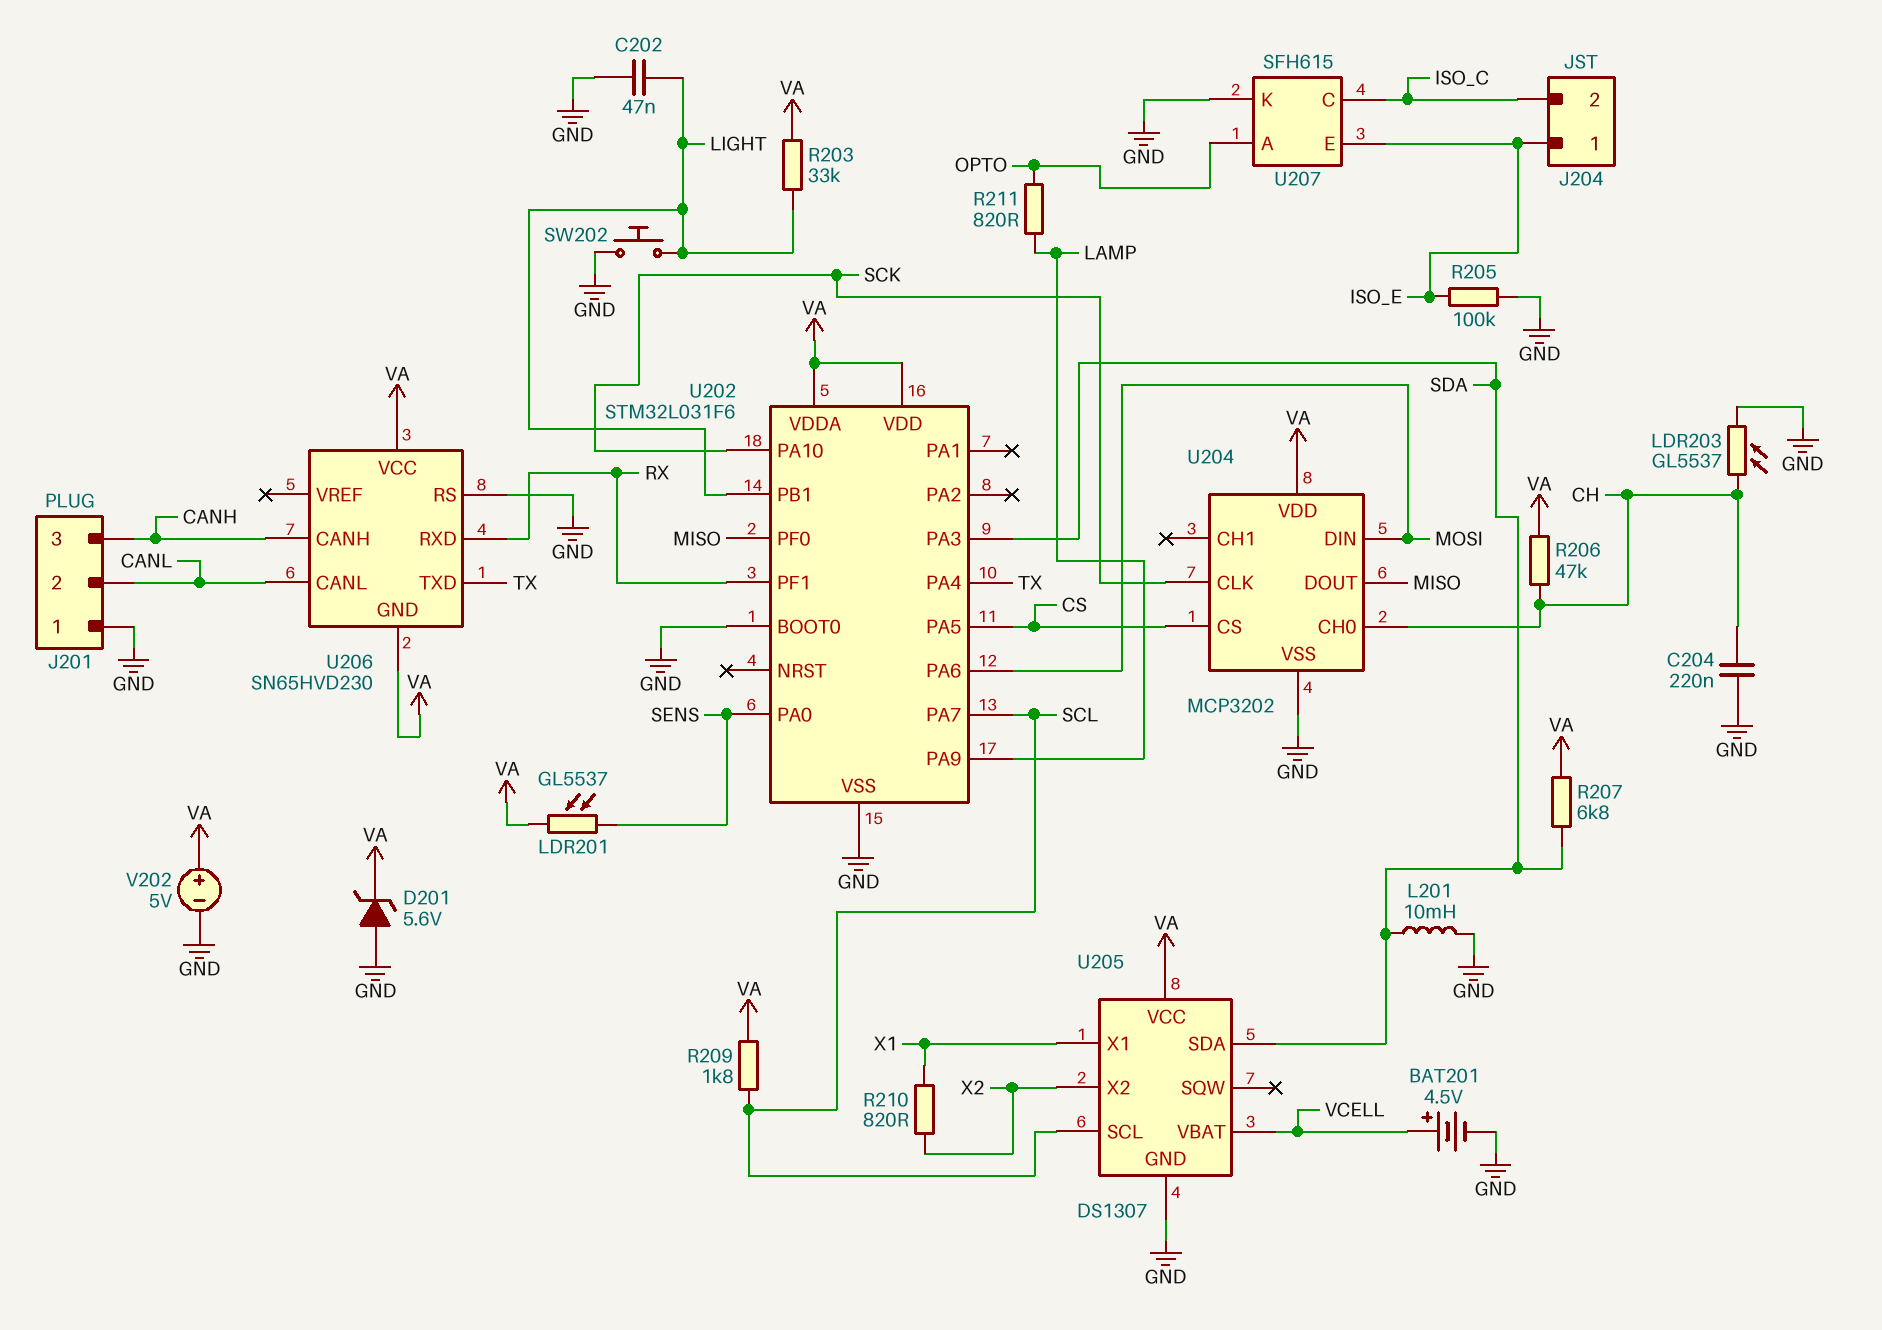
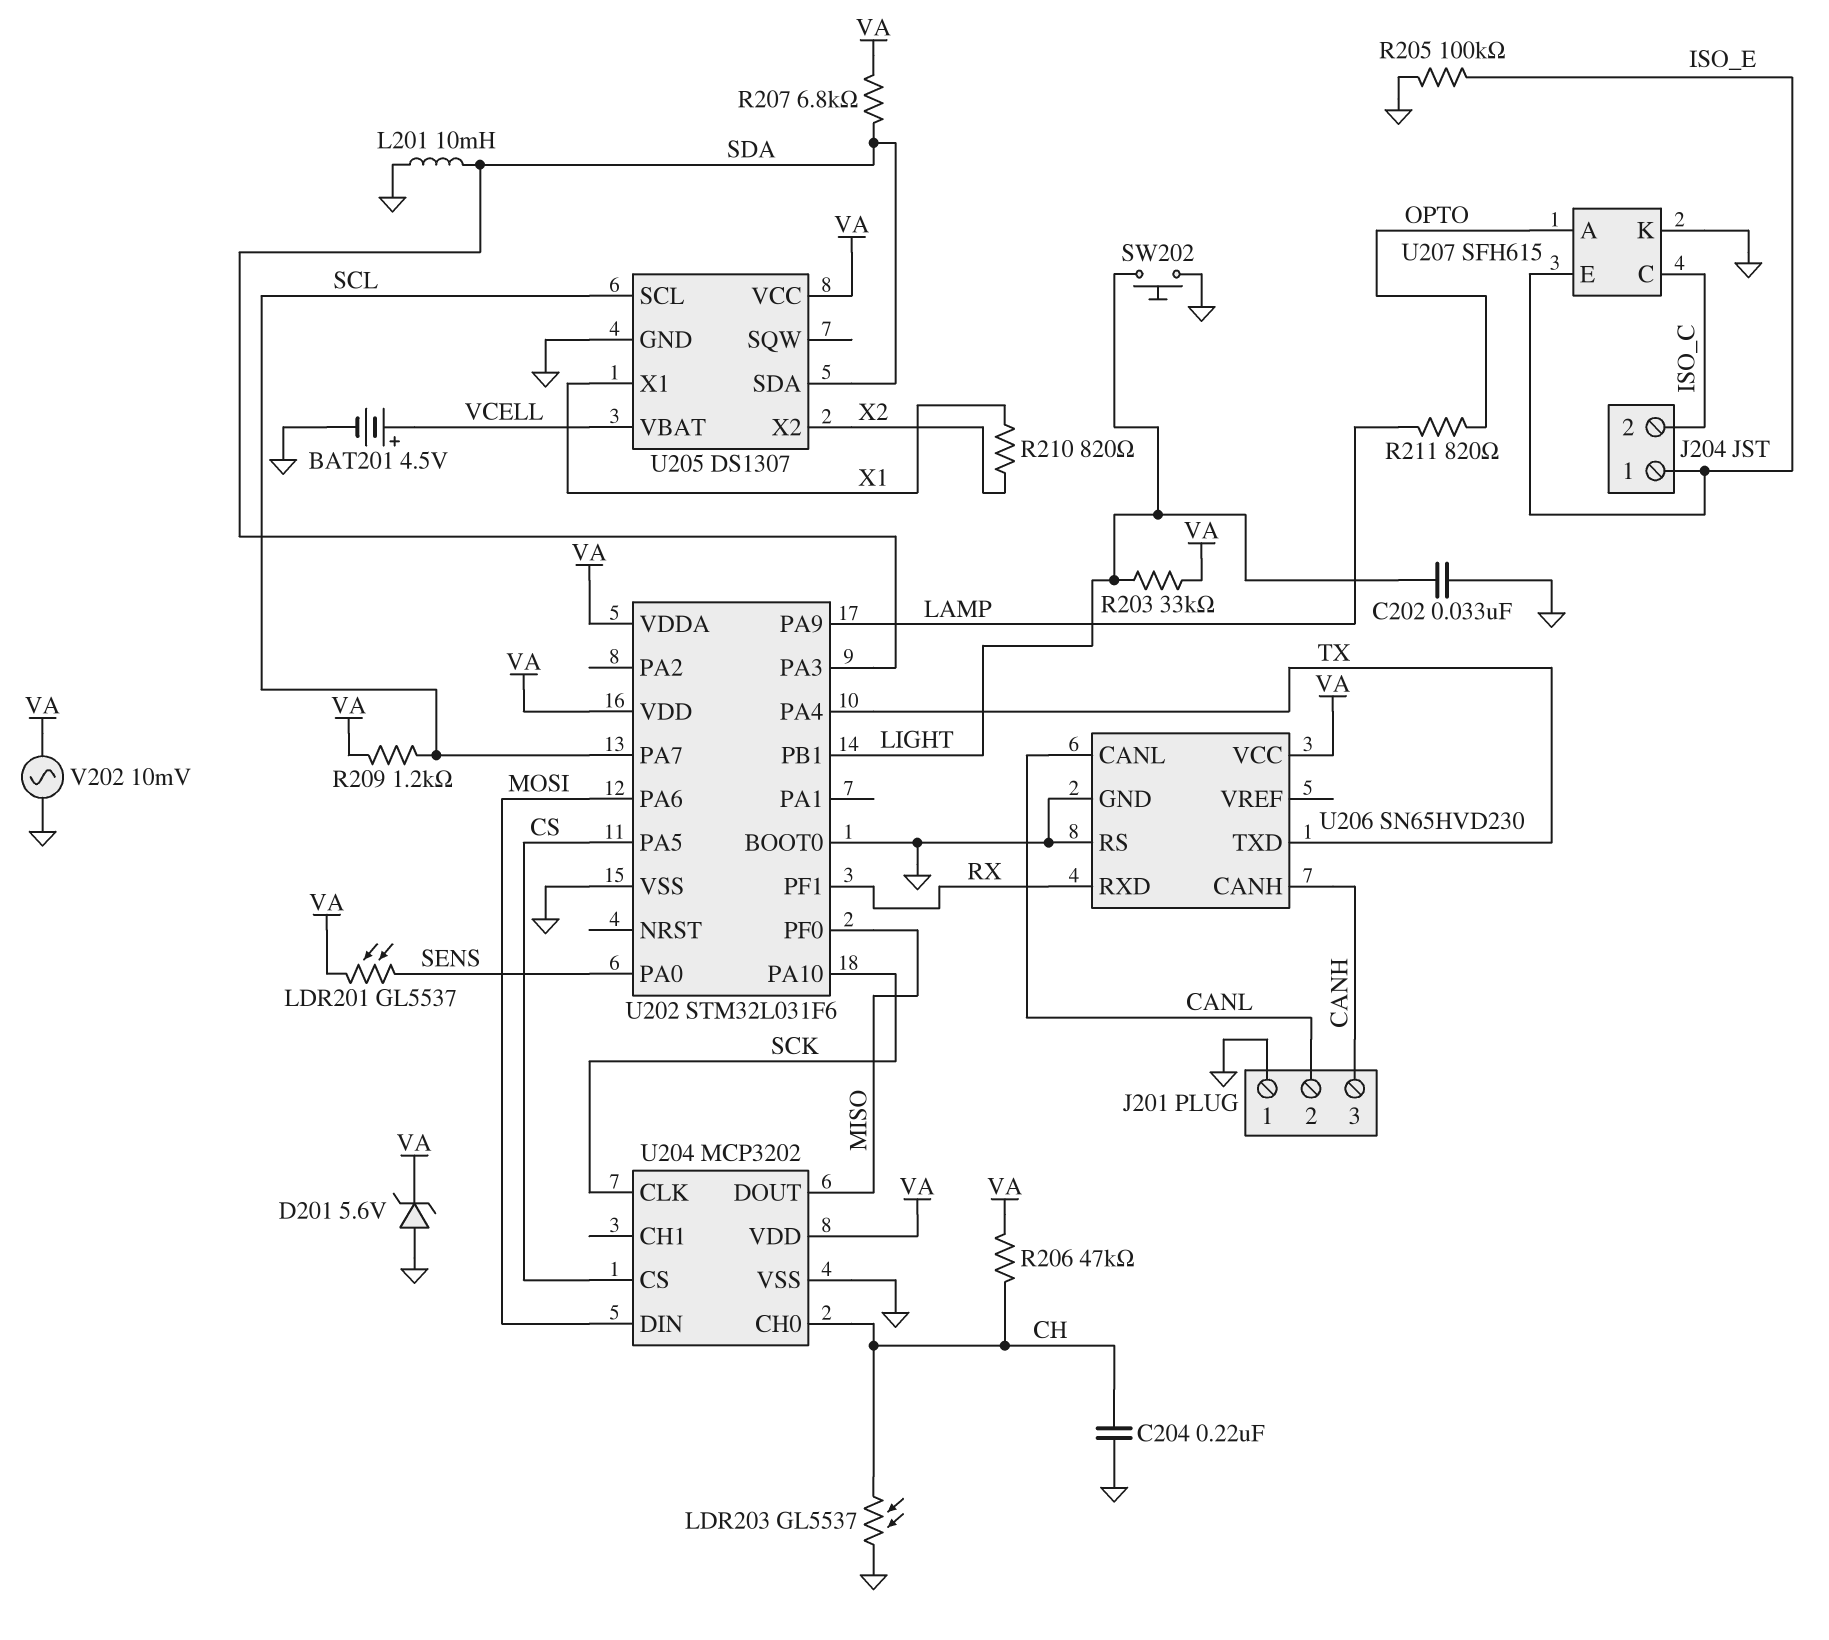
C202: 47nF (GND, LIGHT) -> 33nF (GND, LIGHT)
R209: 1.8k (SCL, VA) -> 1.2k (SCL, VA)
U206 pin GND: VA -> GND
V202: 5V (plus VA, minus GND) -> AC 10mV (GND, VA)

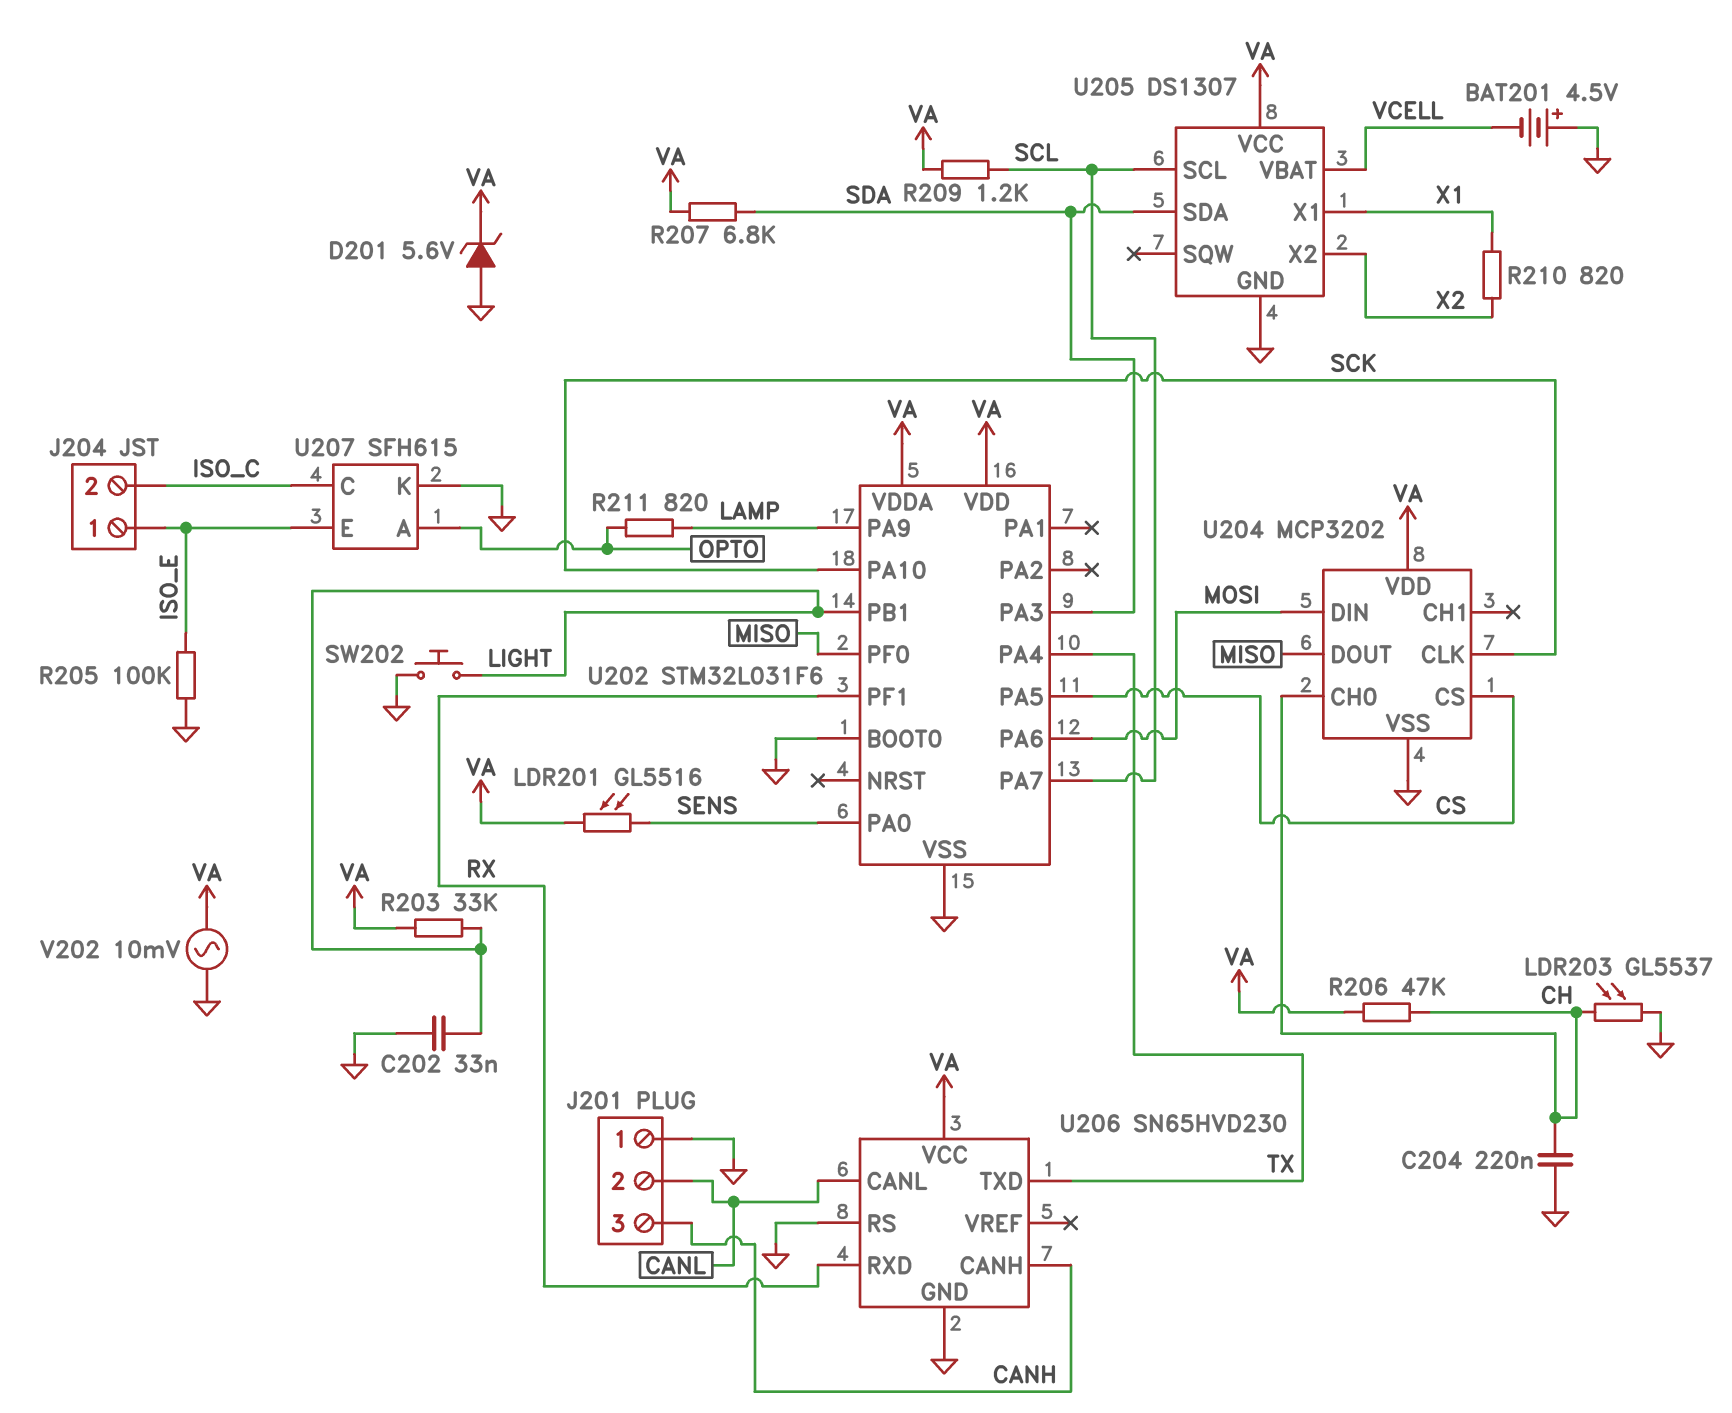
BAT201: 4.5V (plus VCELL, minus GND) -> 4.5V (plus GND, minus VCELL)
L201: 10mH (GND, SDA) -> none
LDR201: GL5537 (SENS, VA) -> GL5516 (SENS, VA)

